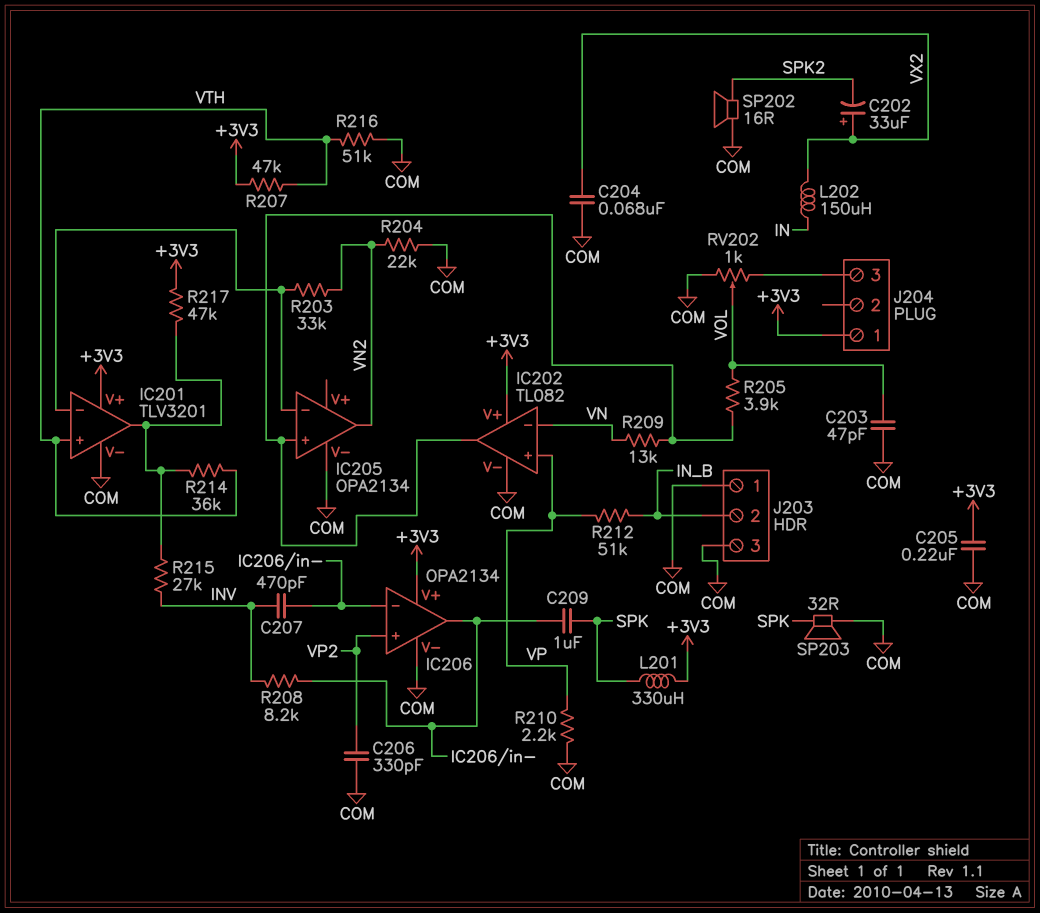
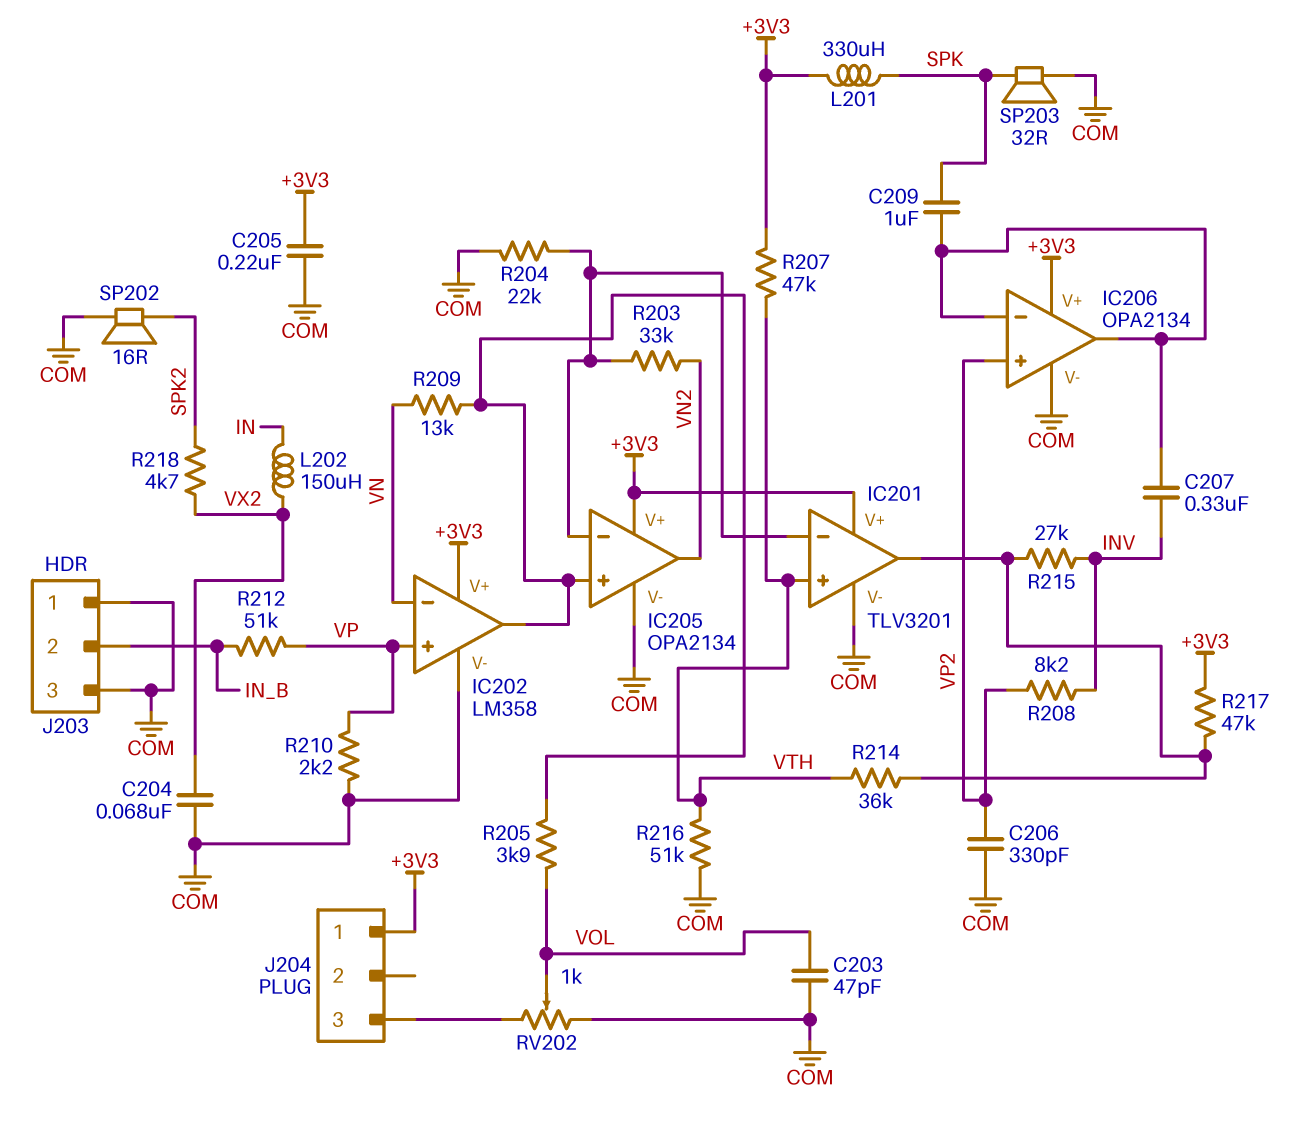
C202: 33uF (plus VX2, minus SPK2) -> none
C207: 470pF (IC206/in-, INV) -> 330nF (IC206/in-, INV)
IC202: TL082 -> LM358
IC205 pin V+: none -> +3V3
R204: 22k (COM, VN2) -> 22k (COM, IC201/in-)
R208: 8.2k (IC206/in-, INV) -> 8.2k (INV, VP2)
R218: none -> 4.7k (SPK2, VX2)

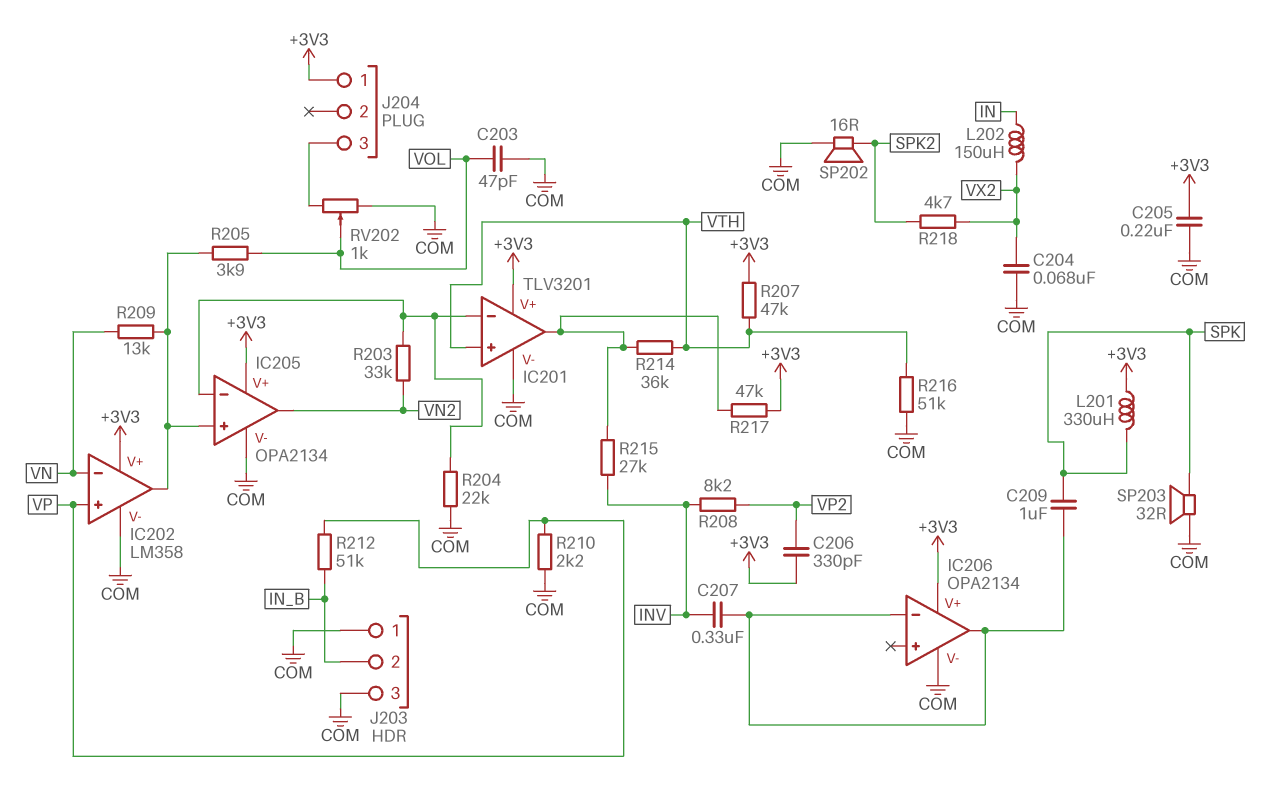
C206: 330pF (COM, VP2) -> 330pF (+3V3, VP2)
IC206 pin in+: VP2 -> none

